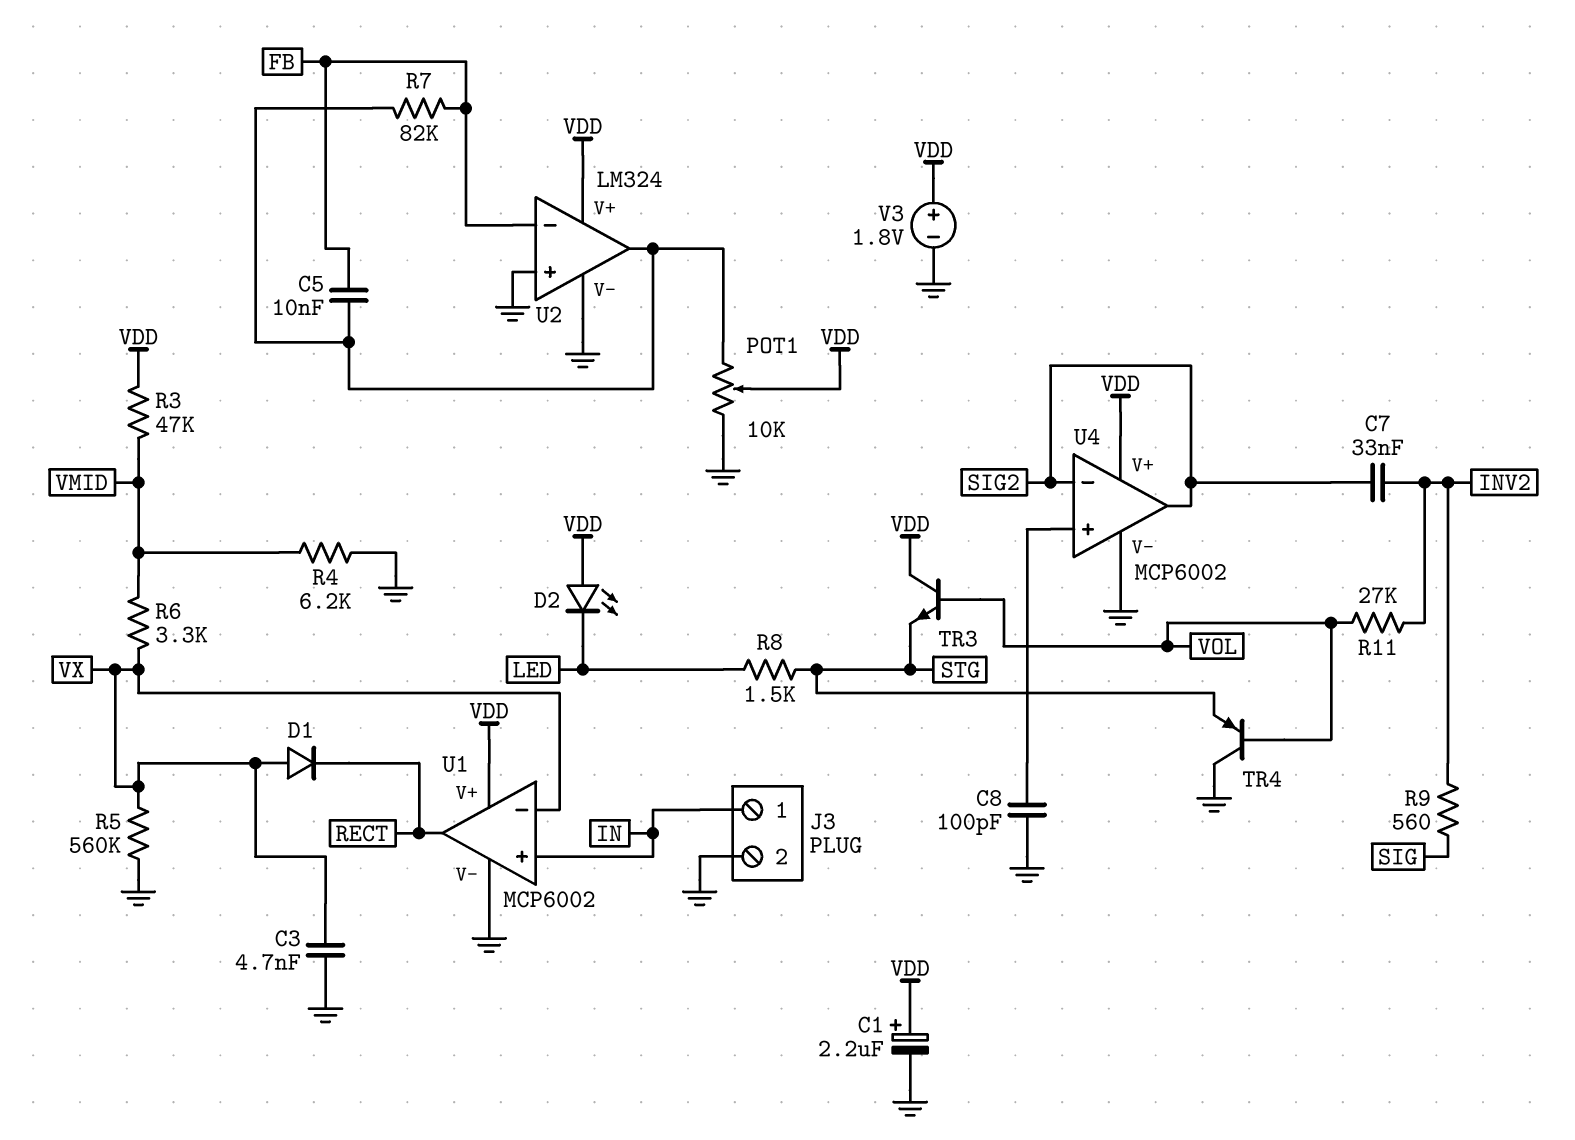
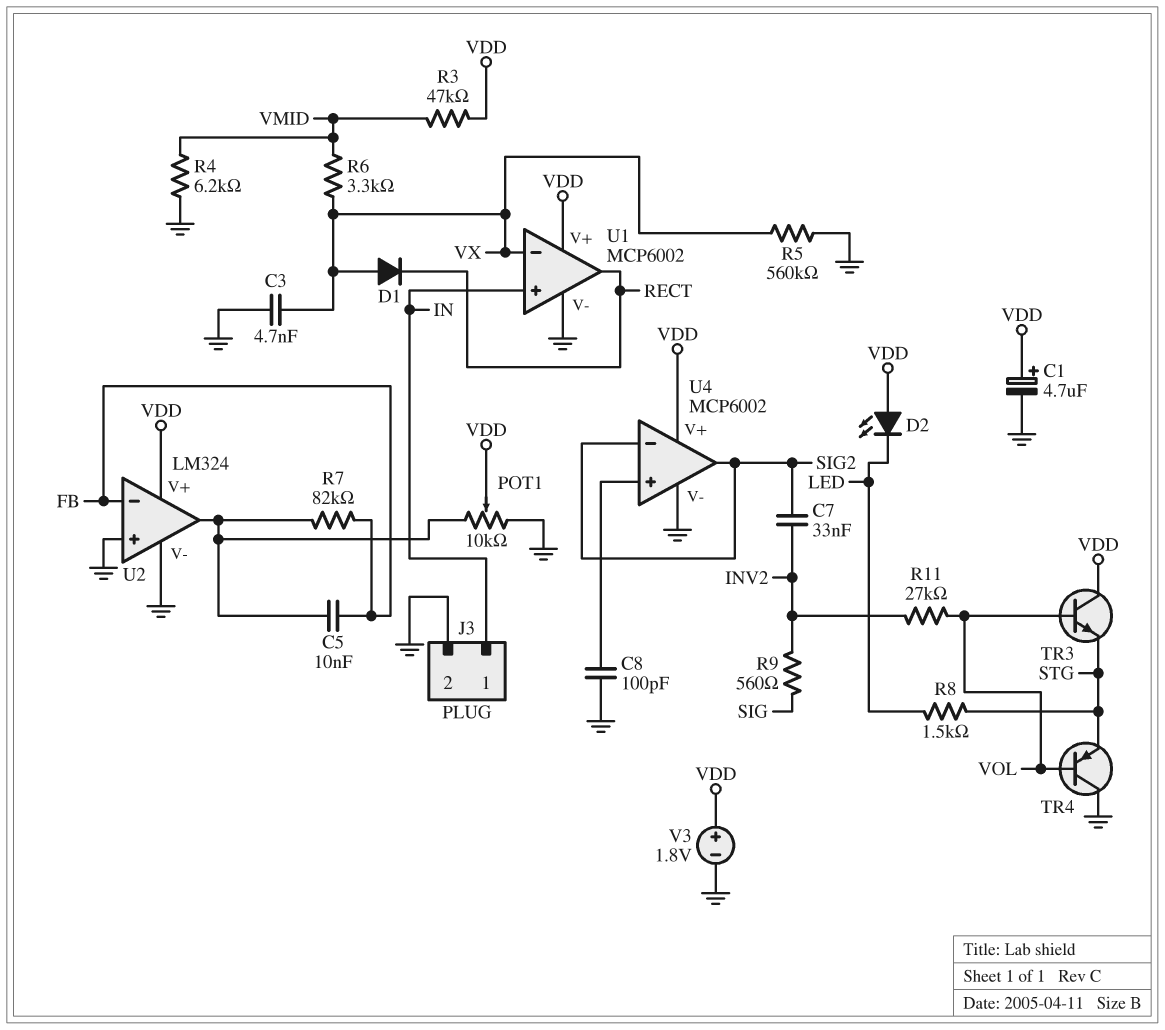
C1: 2.2uF (plus VDD, minus GND) -> 4.7uF (plus VDD, minus GND)

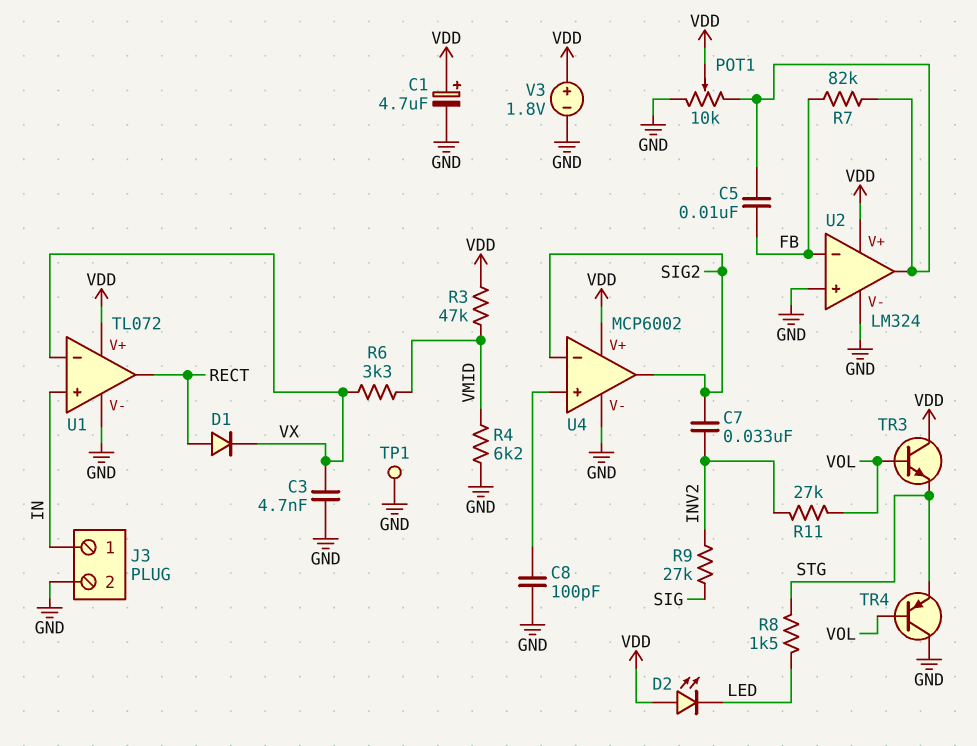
D1: diode (A VX, K RECT) -> diode (A RECT, K VX)
R5: 560k (GND, VX) -> none
R9: 560 (INV2, SIG) -> 27k (INV2, SIG)
TP1: none -> test point (GND)
U1: MCP6002 -> TL072

